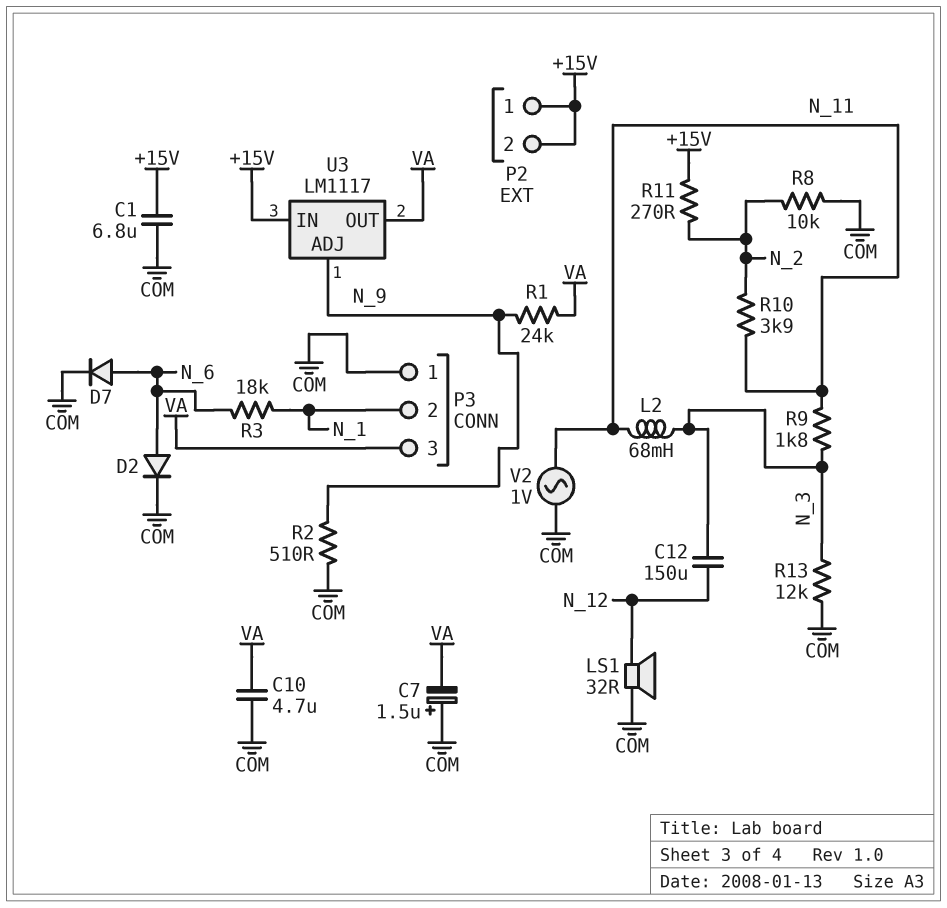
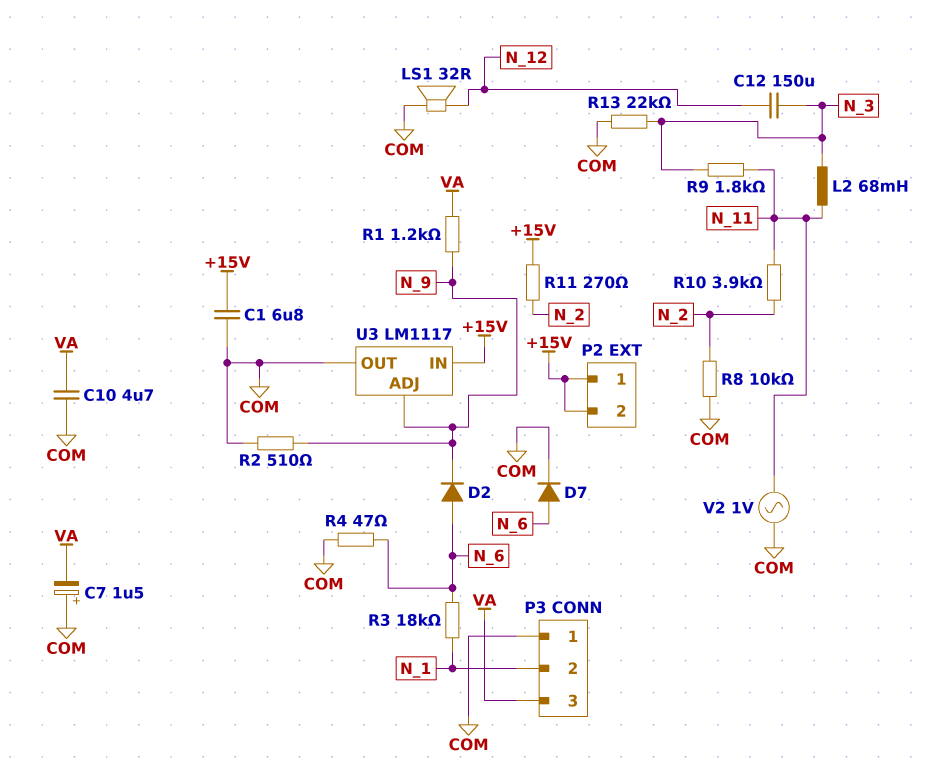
D2: diode (A N_6, K COM) -> diode (A N_6, K N_9)
R1: 24k (N_9, VA) -> 1.2k (N_9, VA)
R4: none -> 47 (COM, N_6)
R13: 12k (COM, N_3) -> 22k (COM, N_3)
U3 pin OUT: VA -> COM

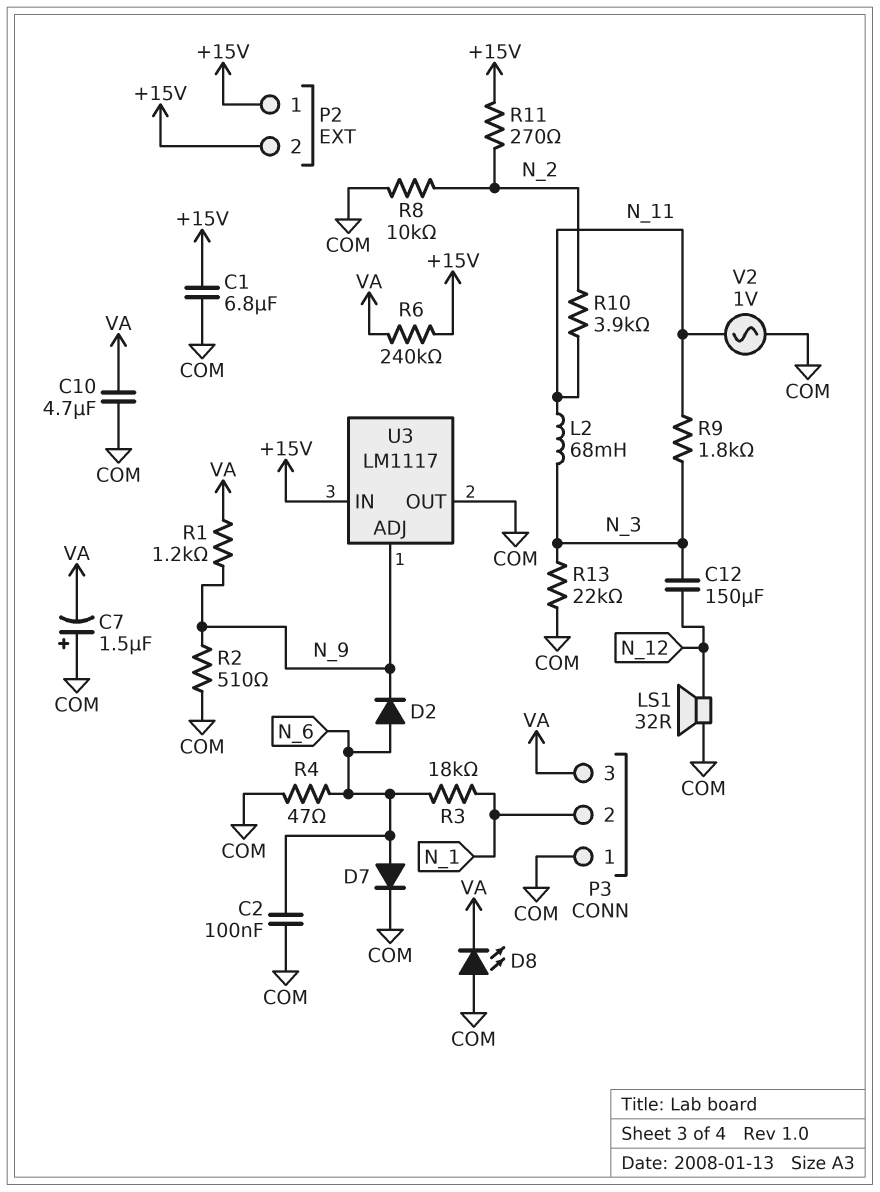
C2: none -> 100nF (COM, N_6)
D8: none -> LED (A COM, K VA)
R6: none -> 240k (+15V, VA)

